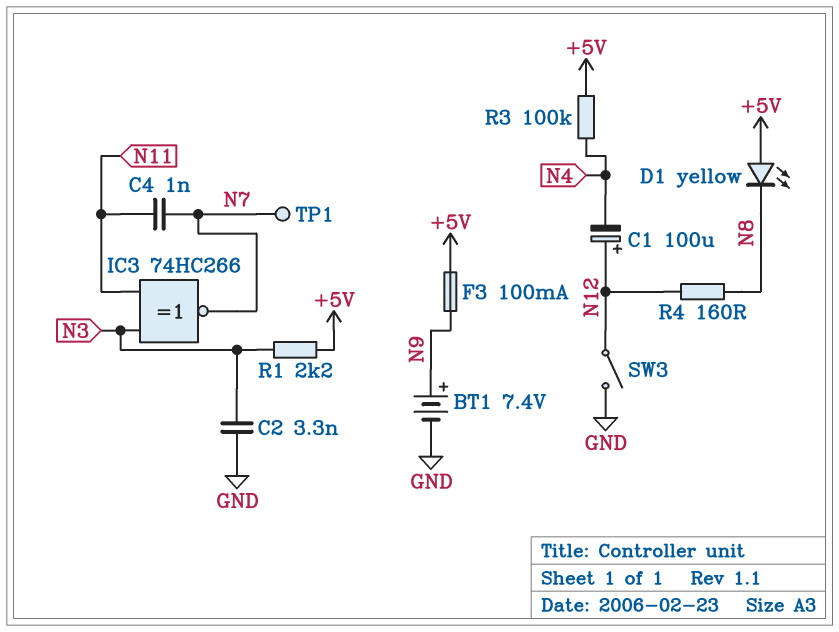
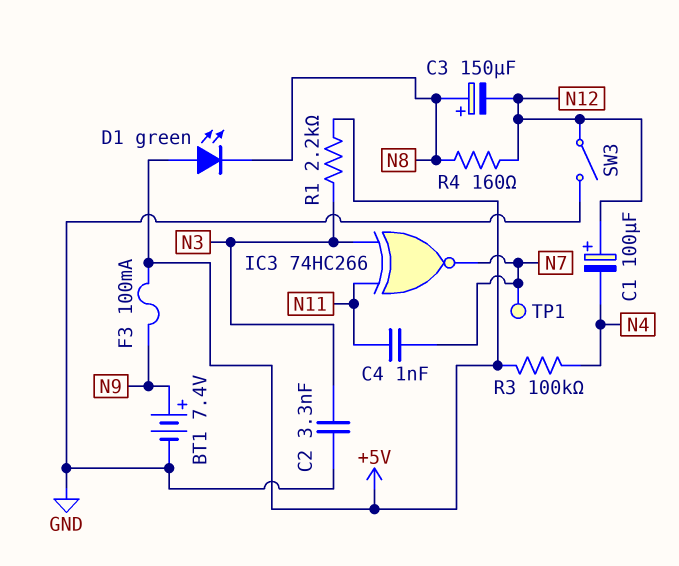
C3: none -> 150uF (plus N8, minus N12)
D1: LED yellow (A +5V, K N8) -> LED green (A +5V, K N8)

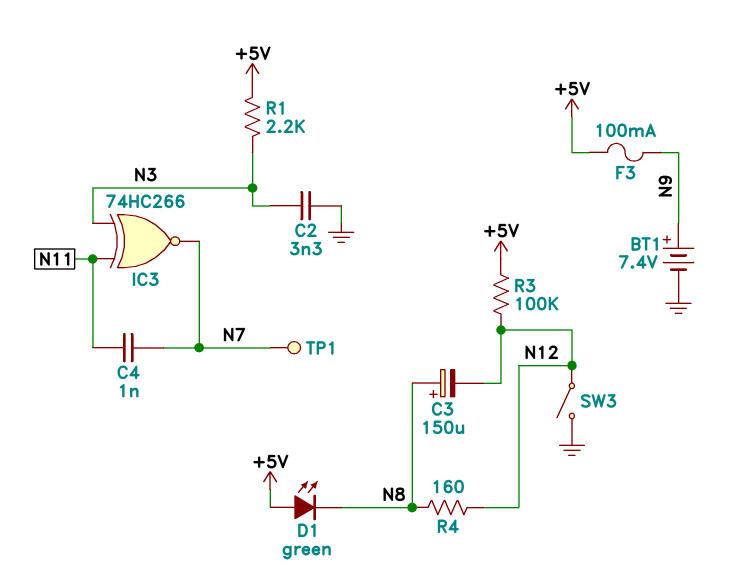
C1: 100uF (plus N12, minus N4) -> none
R3: 100k (+5V, N4) -> 100k (+5V, N12)

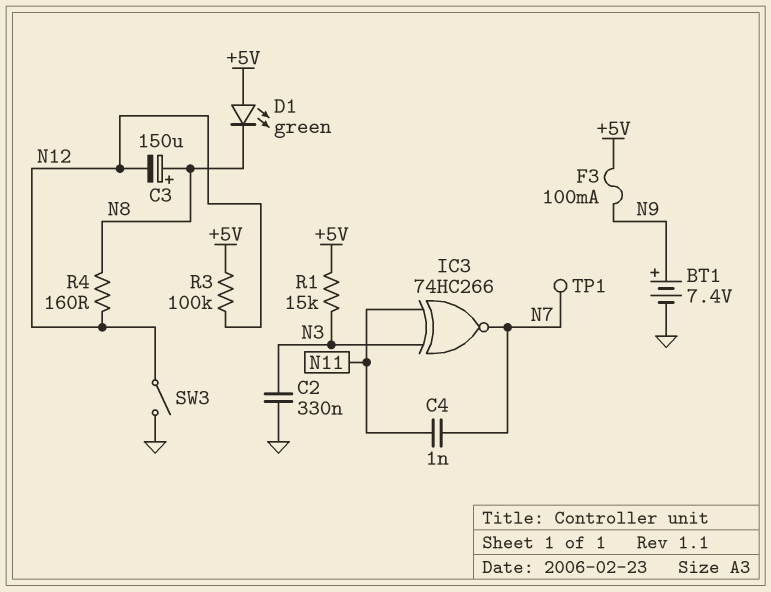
C2: 3.3nF (GND, N3) -> 330nF (GND, N3)
R1: 2.2k (+5V, N3) -> 15k (+5V, N3)

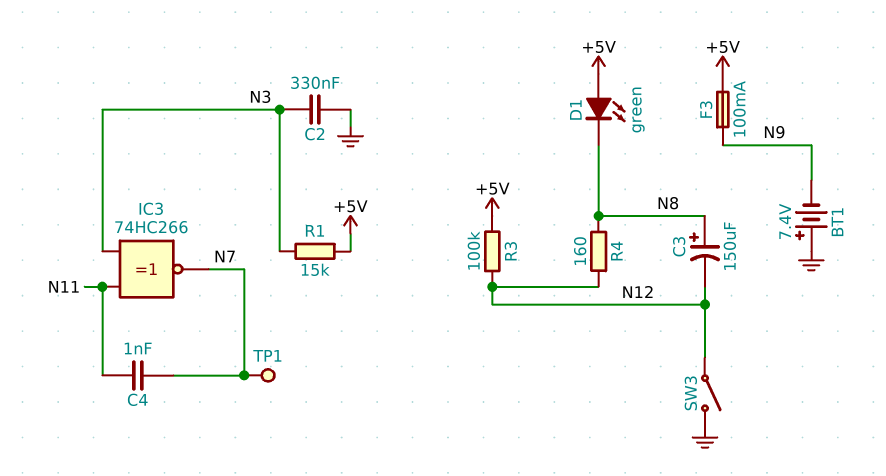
BT1: 7.4V (plus N9, minus GND) -> 7.4V (plus GND, minus N9)

